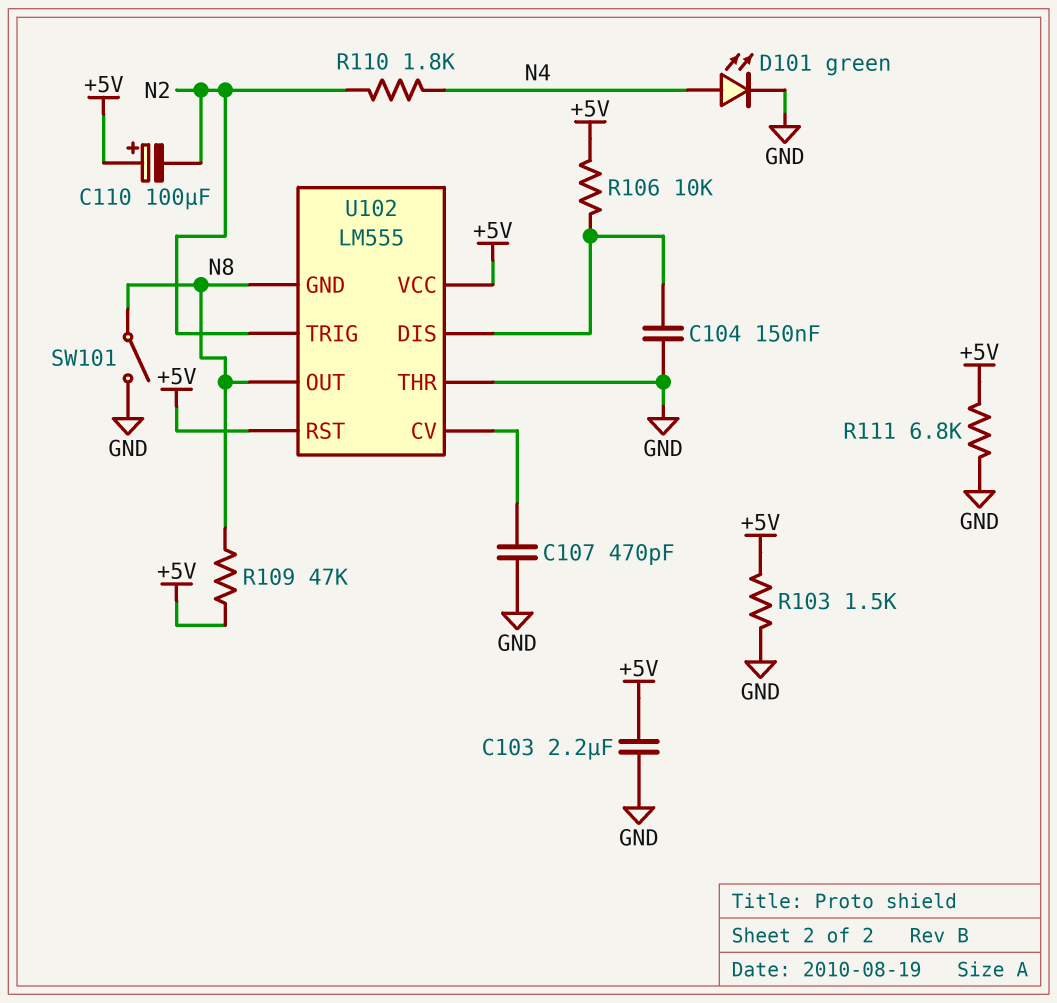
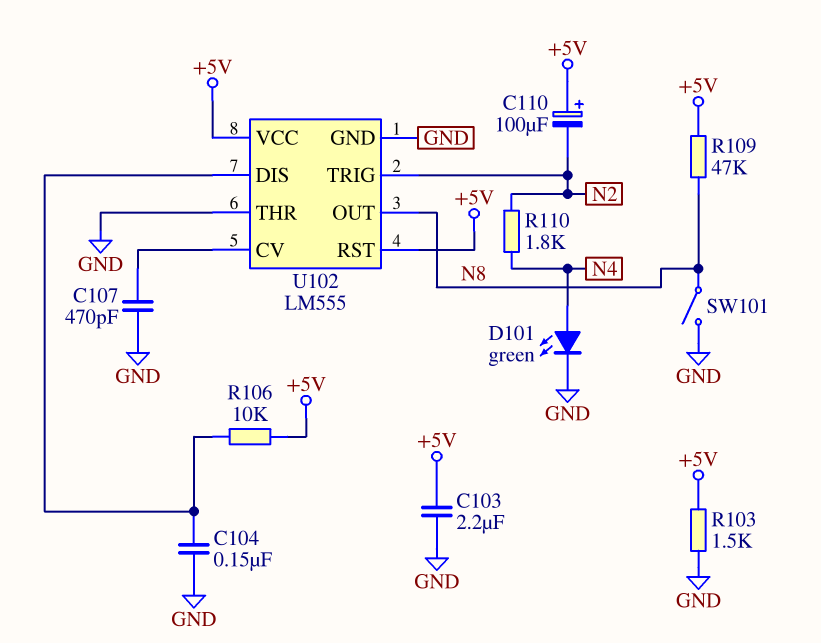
R111: 6.8k (+5V, GND) -> none
U102 pin GND: N8 -> GND

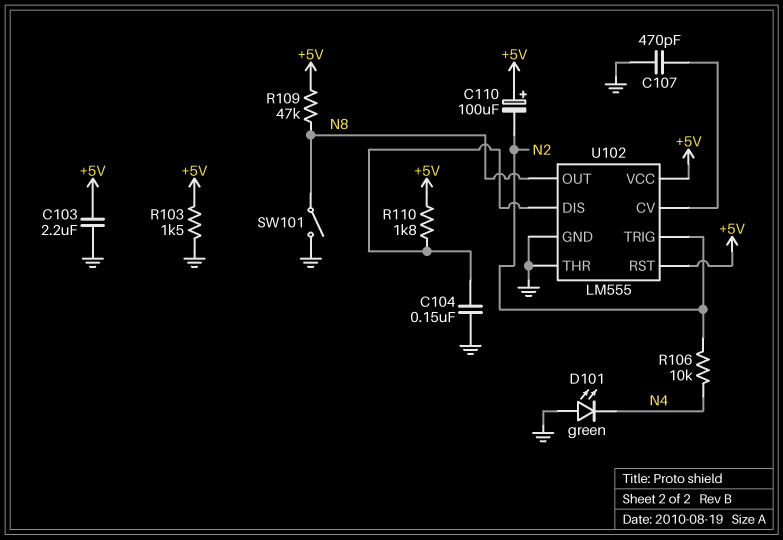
D101: LED green (A N4, K GND) -> LED green (A GND, K N4)
R106: 10k (+5V, U102/DIS) -> 10k (N2, N4)
R110: 1.8k (N2, N4) -> 1.8k (+5V, U102/DIS)

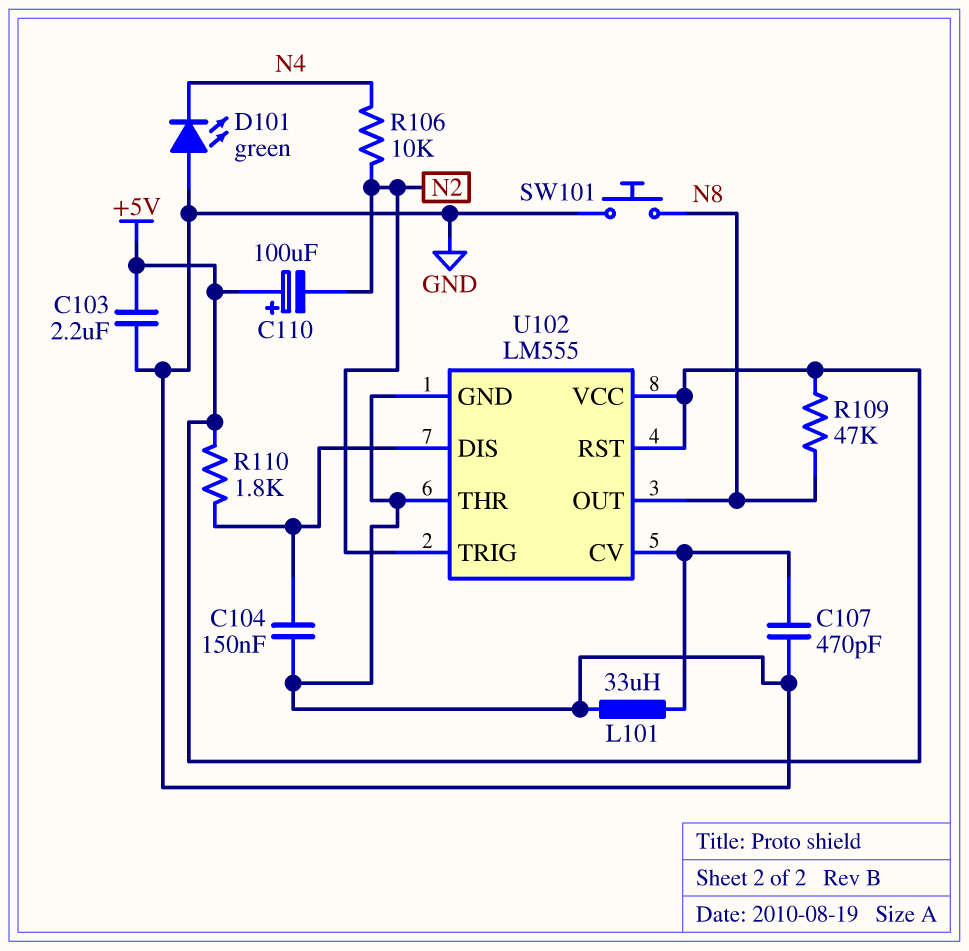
L101: none -> 33uH (GND, U102/CV)
R103: 1.5k (+5V, GND) -> none
SW101: switch (GND, N8) -> button (GND, N8)

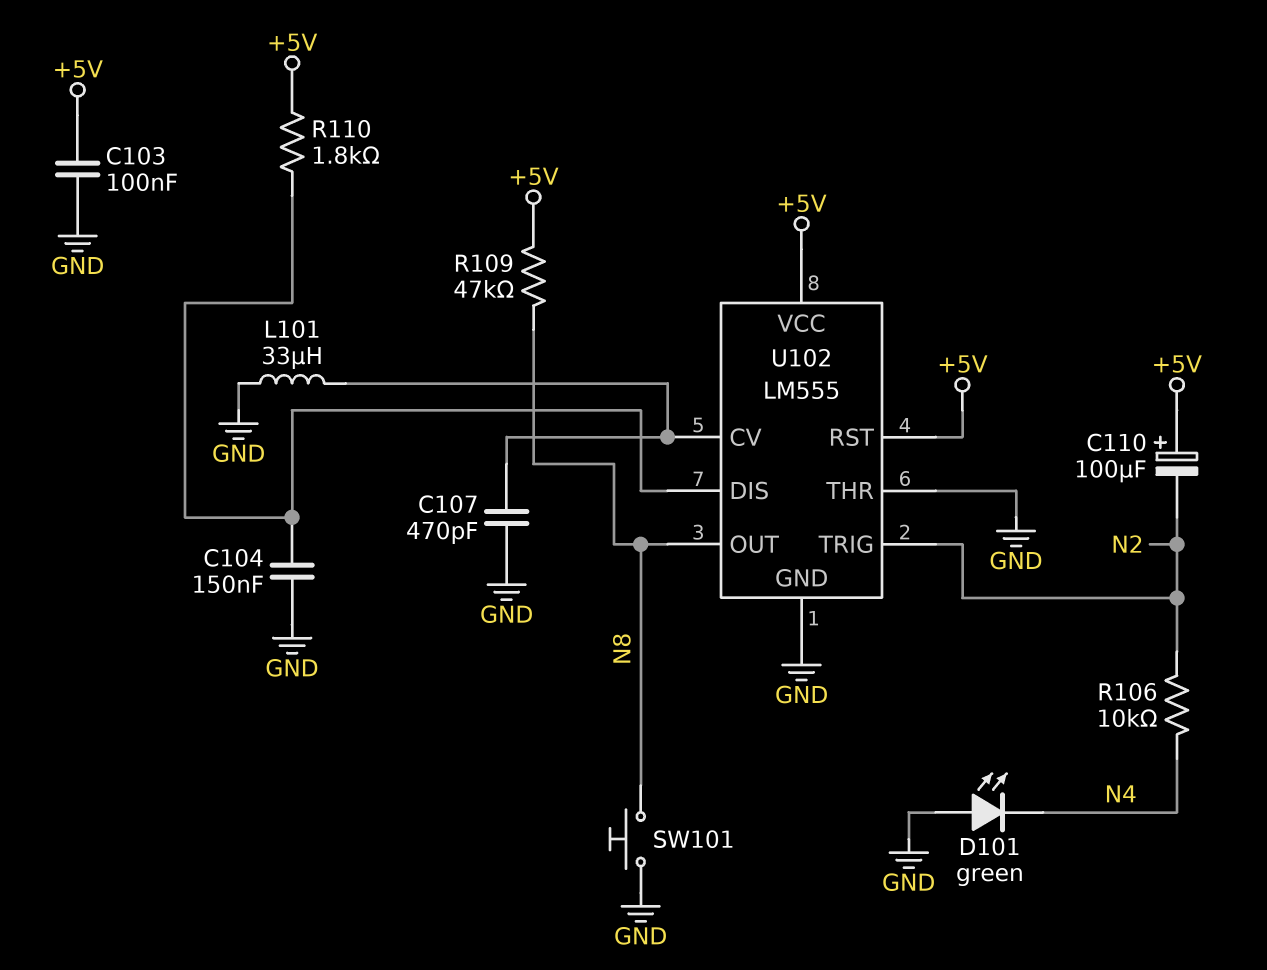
C103: 2.2uF (+5V, GND) -> 100nF (+5V, GND)

